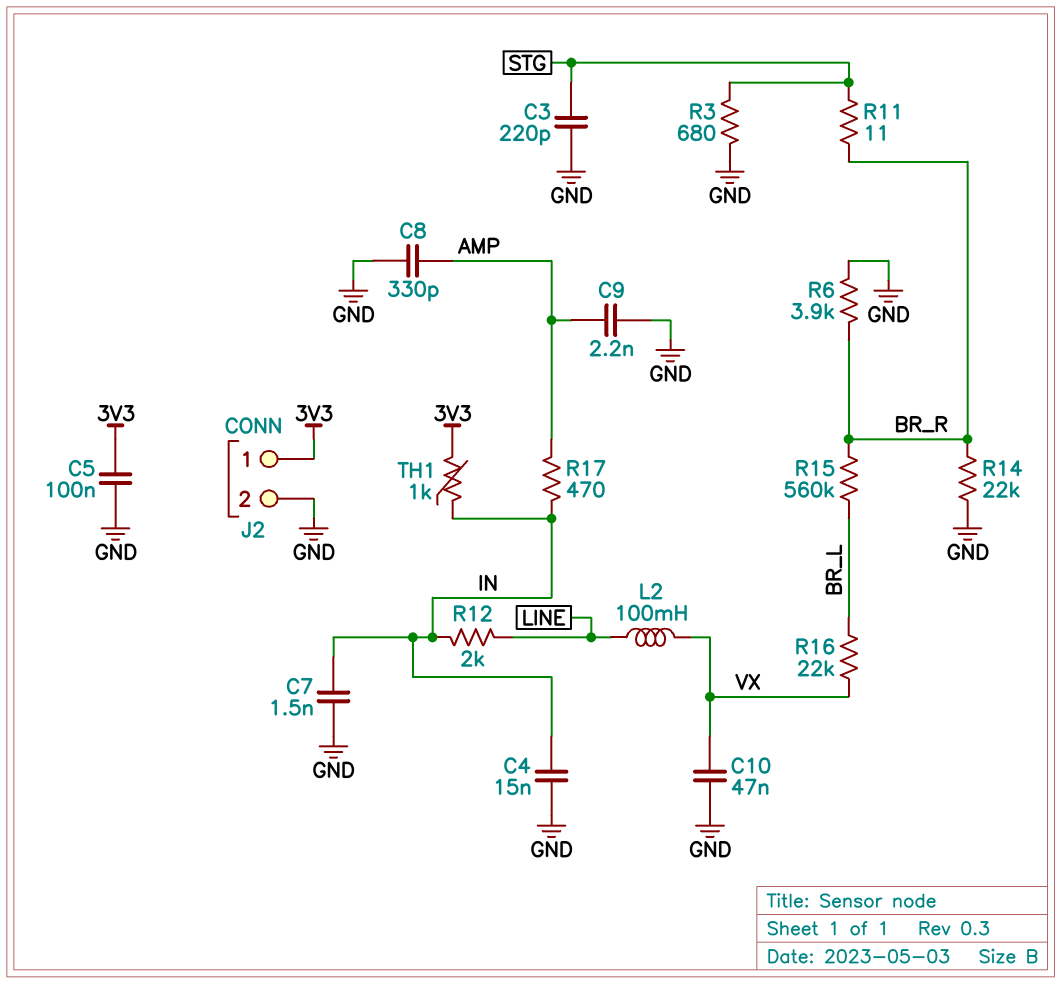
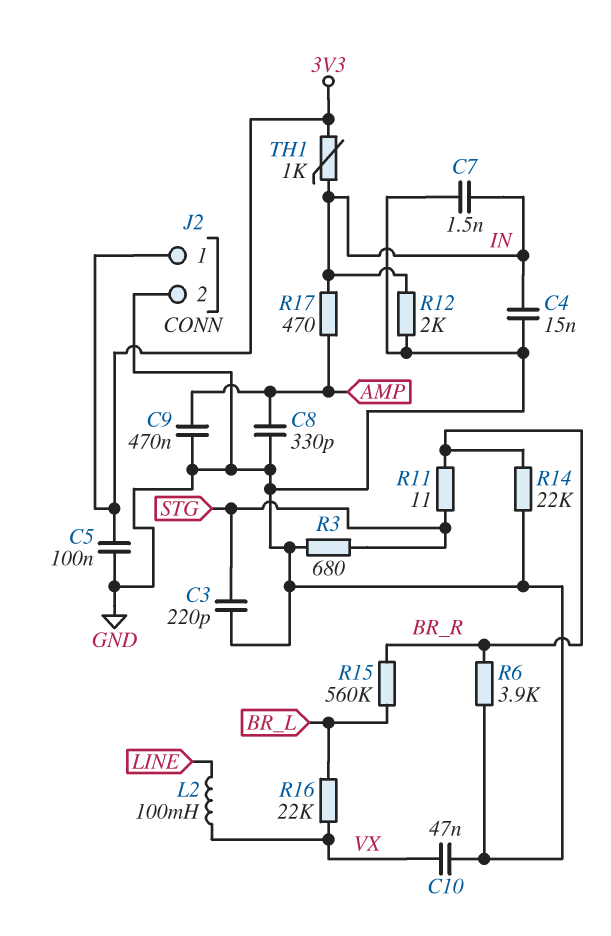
C9: 2.2nF (AMP, GND) -> 470nF (AMP, GND)
R12: 2k (IN, LINE) -> 2k (GND, IN)

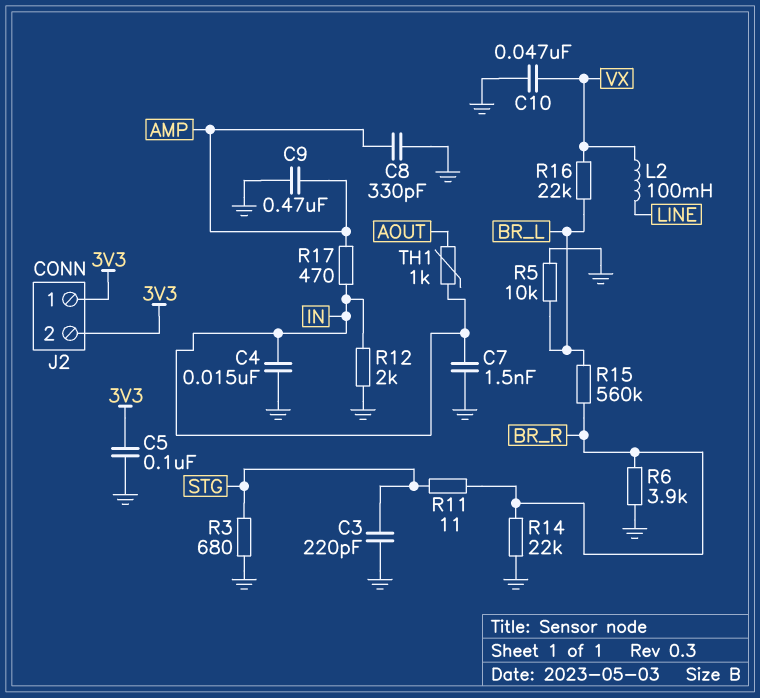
J2 pin 2: GND -> 3V3
R5: none -> 10k (BR_L, GND)
TH1: 1k (3V3, IN) -> 1k (AOUT, IN)

